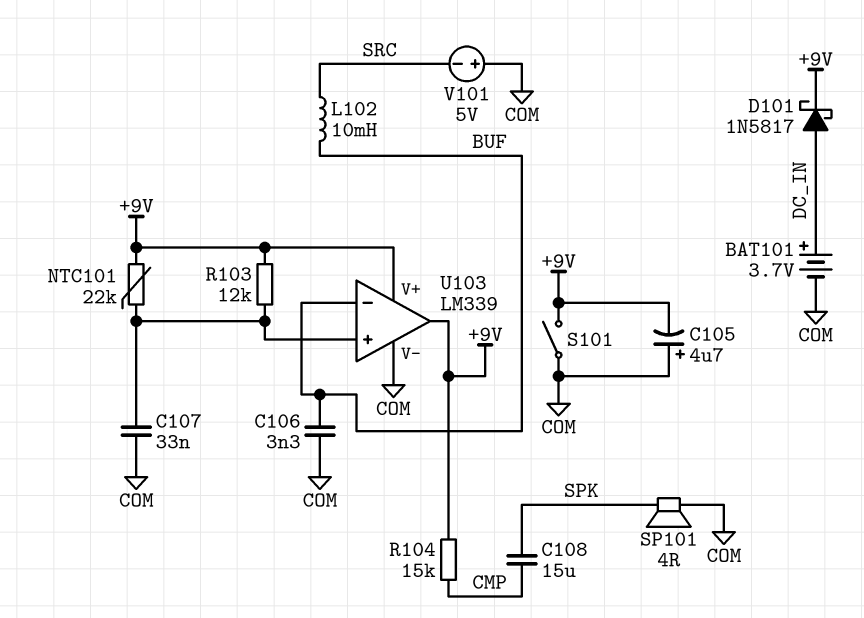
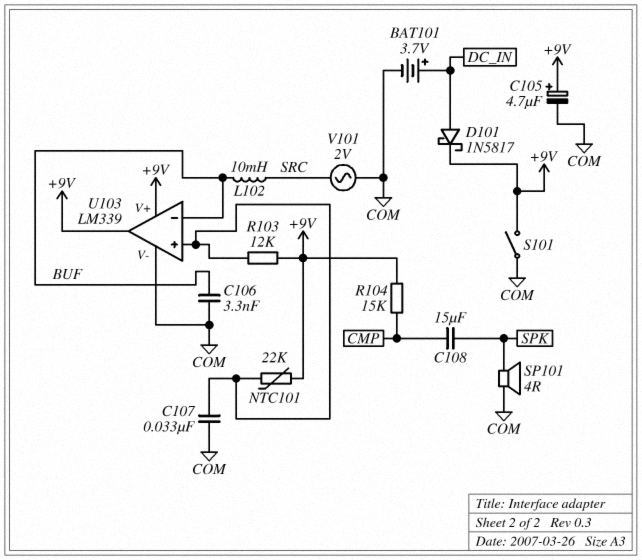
C105: 4.7uF (plus COM, minus +9V) -> 4.7uF (plus +9V, minus COM)
V101: 5V (plus COM, minus SRC) -> AC 2V (COM, SRC)

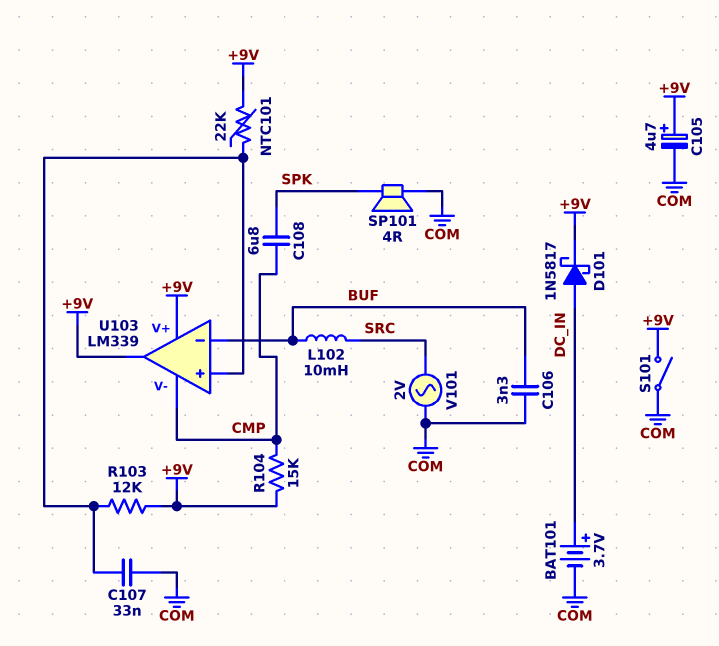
C108: 15uF (CMP, SPK) -> 6.8uF (CMP, SPK)
U103 pin V-: COM -> CMP

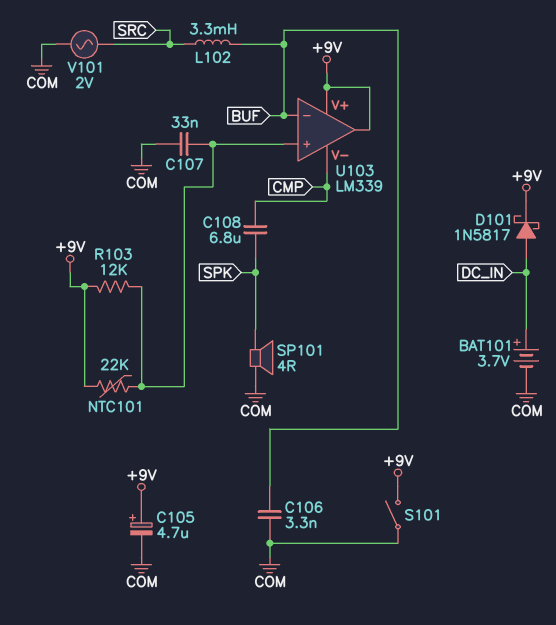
L102: 10mH (BUF, SRC) -> 3.3mH (BUF, SRC)
R104: 15k (+9V, CMP) -> none

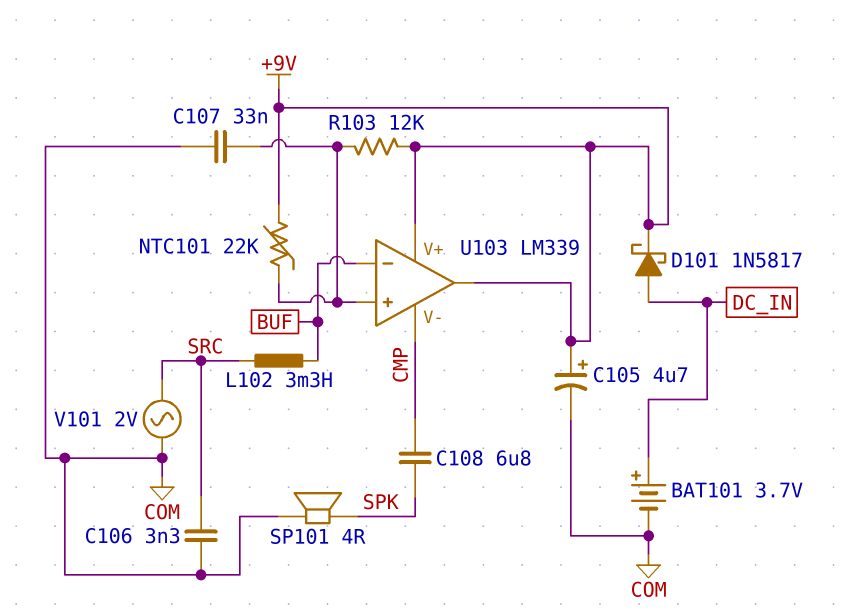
C106: 3.3nF (BUF, COM) -> 3.3nF (COM, SRC)
S101: switch (+9V, COM) -> none

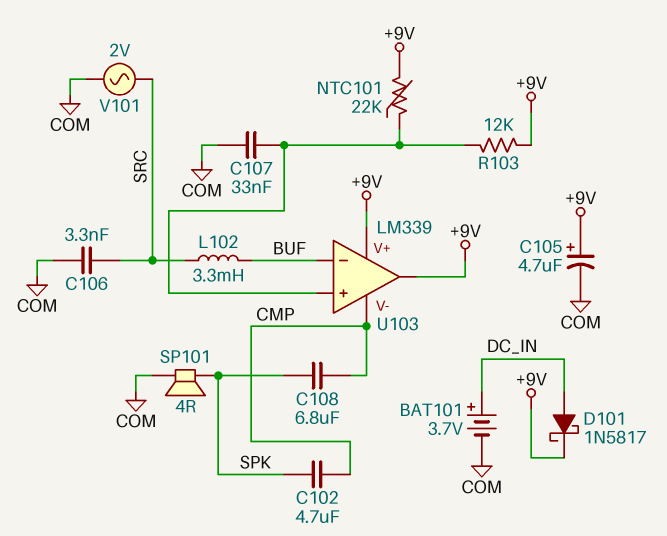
C102: none -> 4.7uF (CMP, SPK)

